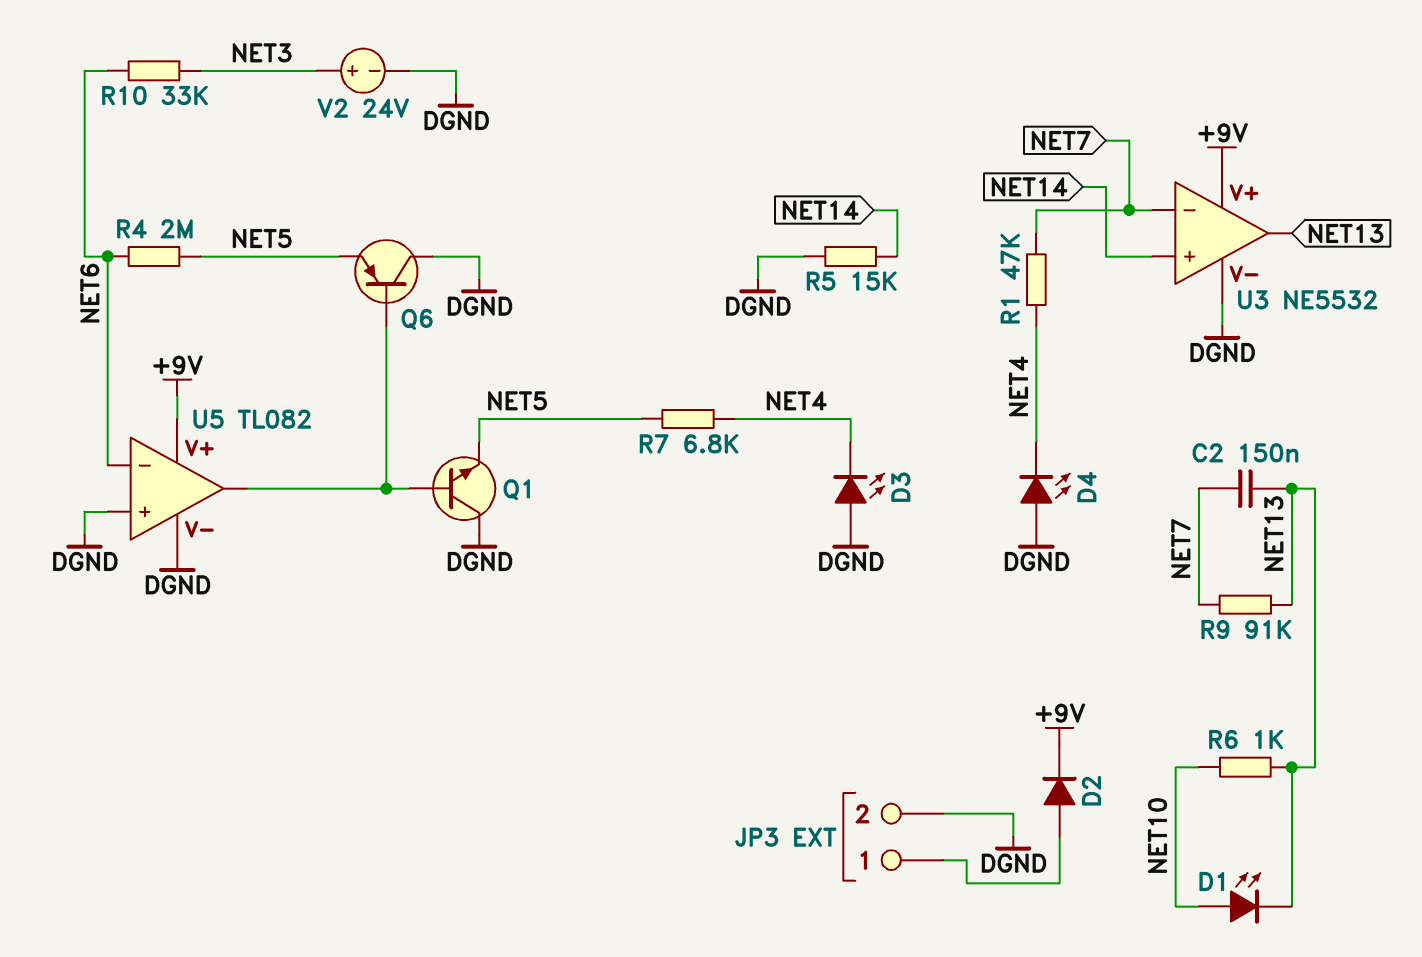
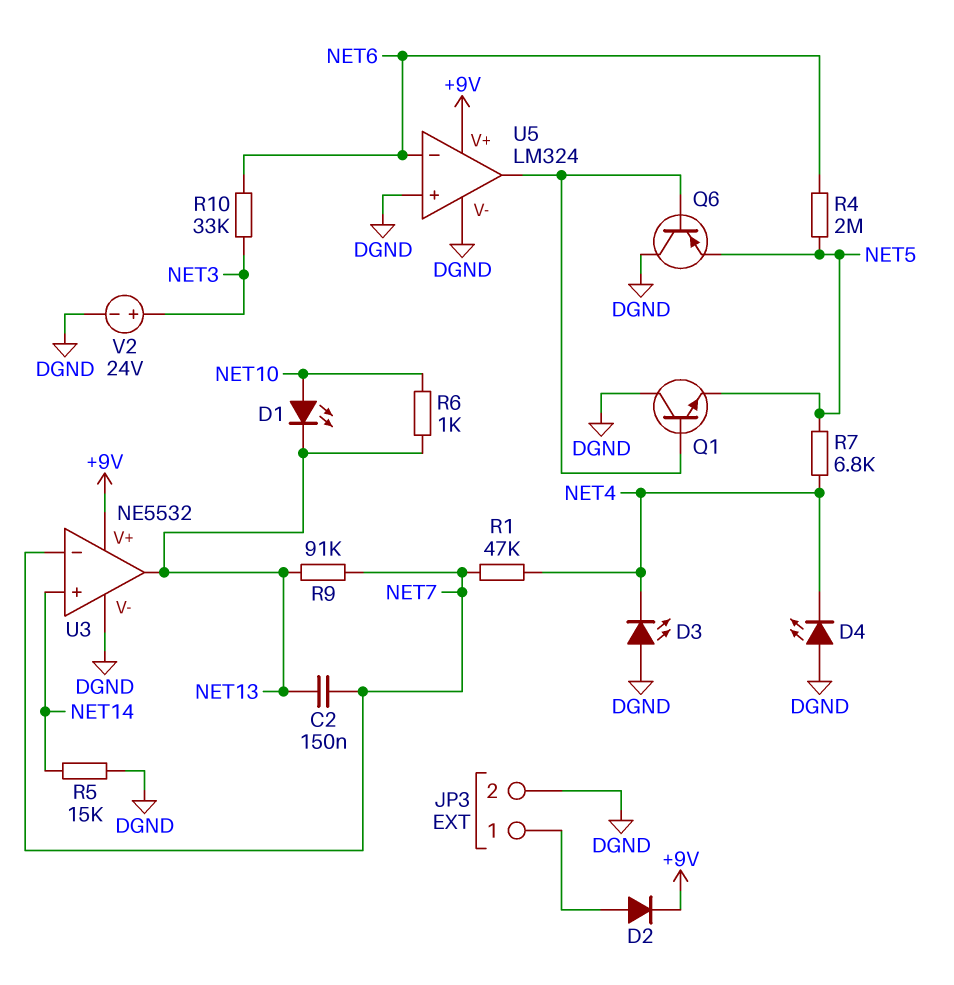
U5: TL082 -> LM324

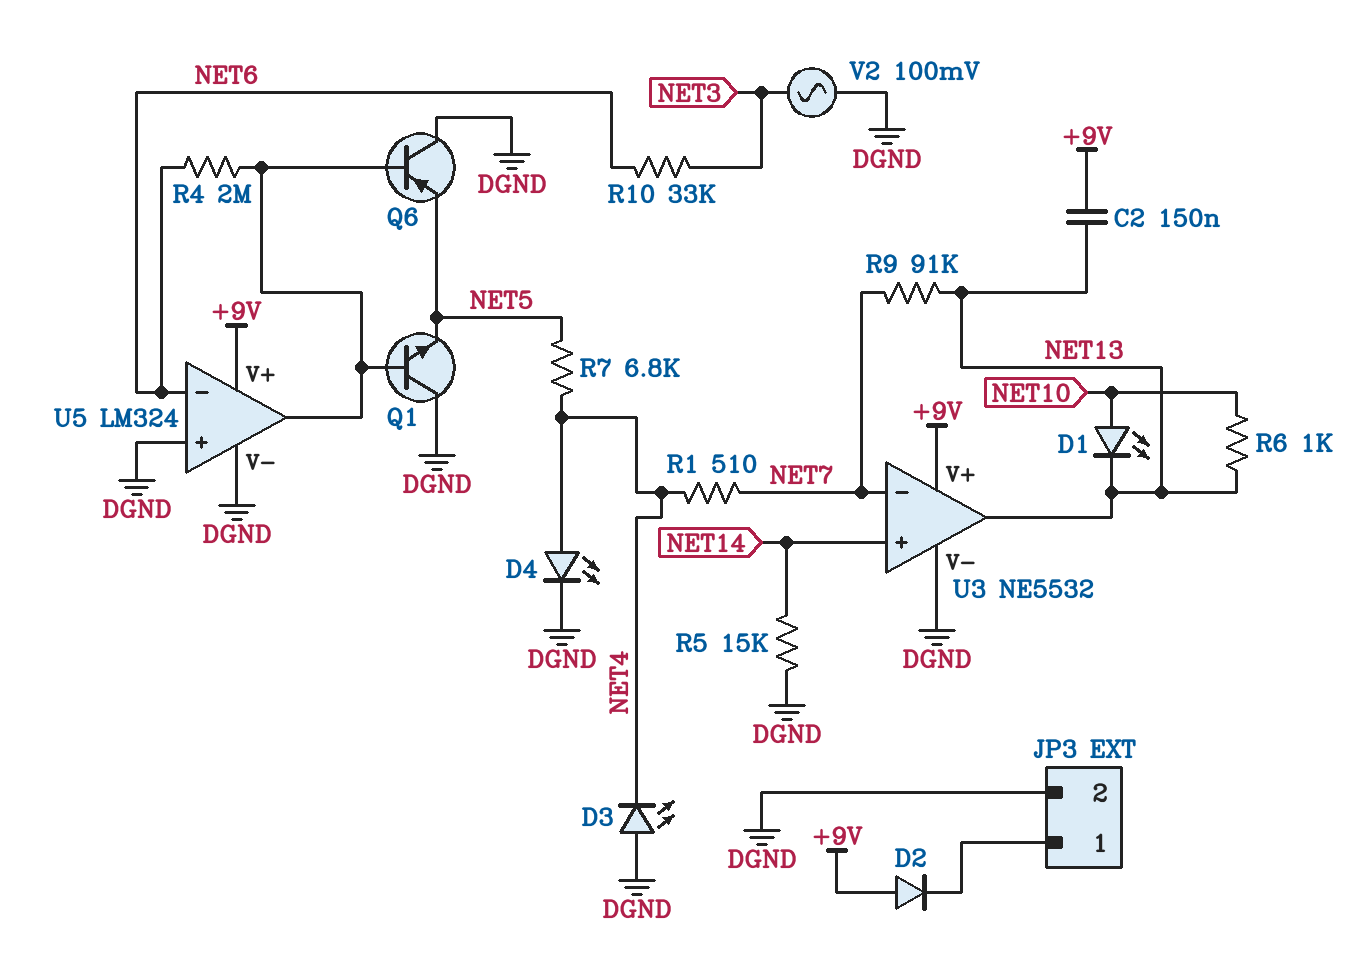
C2: 150nF (NET7, NET13) -> 150nF (+9V, NET13)
D2: diode (A JP3/1, K +9V) -> diode (A +9V, K JP3/1)
D4: LED (A DGND, K NET4) -> LED (A NET4, K DGND)
R1: 47k (NET4, NET7) -> 510 (NET4, NET7)
R4: 2M (NET5, NET6) -> 2M (NET6, U5/out)
V2: 24V (plus NET3, minus DGND) -> AC 100mV (DGND, NET3)

